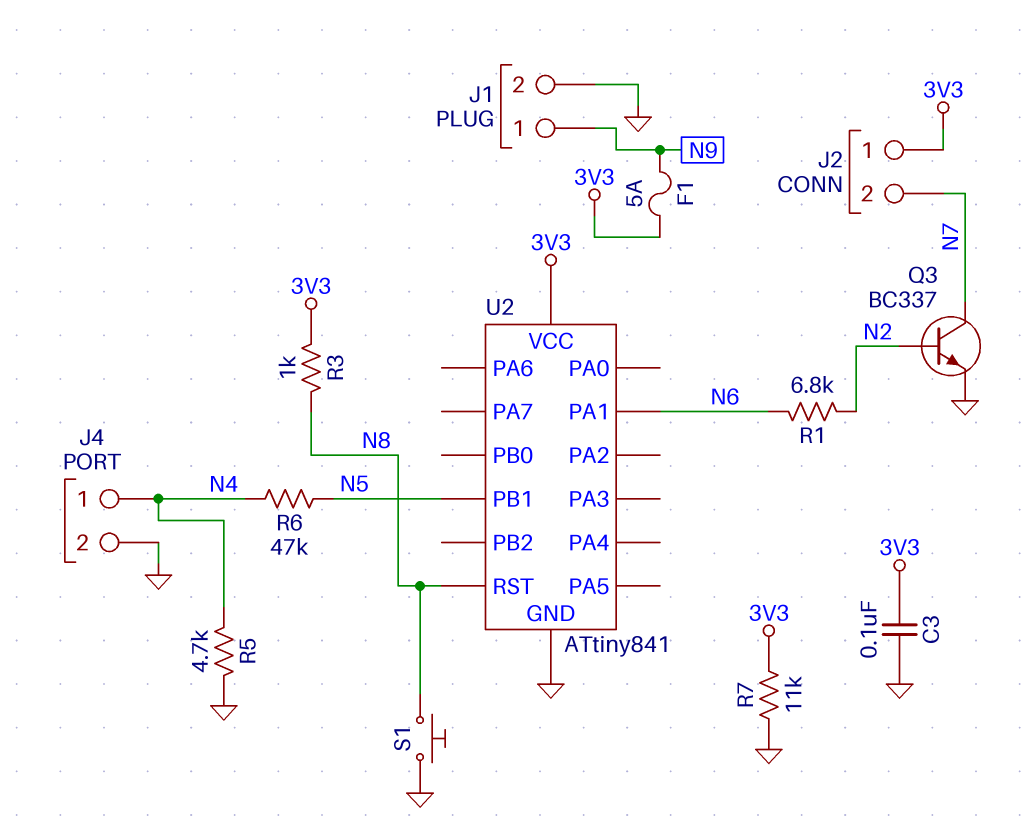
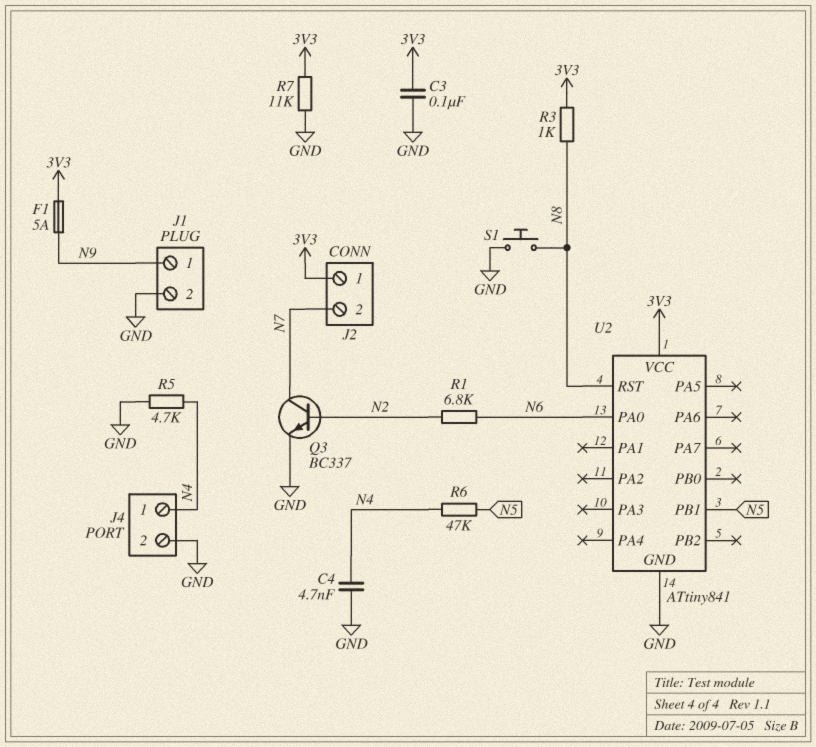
C4: none -> 4.7nF (GND, N4)
U2 pin PA0: none -> N6
U2 pin PA1: N6 -> none

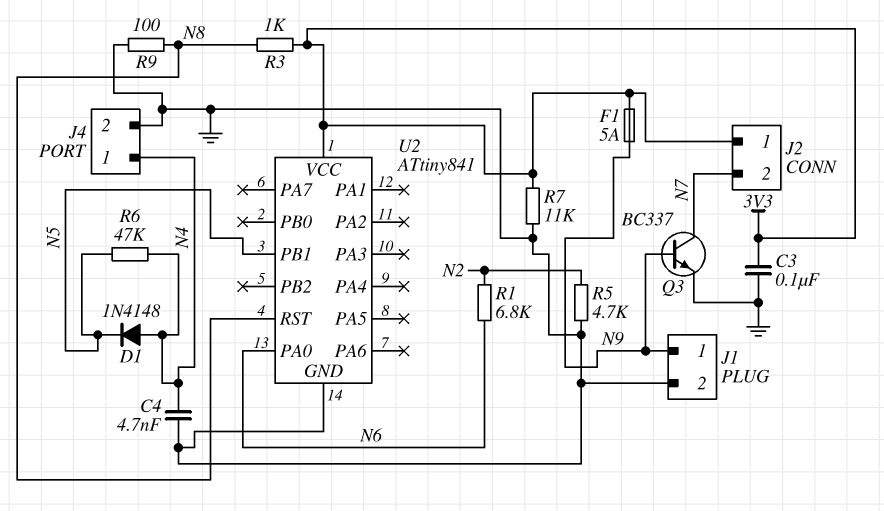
D1: none -> diode 1N4148 (A N4, K N5)
Q3: NPN BC337 (B N2, C N7, E GND) -> NPN BC337 (B N9, C N7, E GND)
R5: 4.7k (GND, N4) -> 4.7k (GND, N2)
R9: none -> 100 (GND, N8)
S1: button (GND, N8) -> none

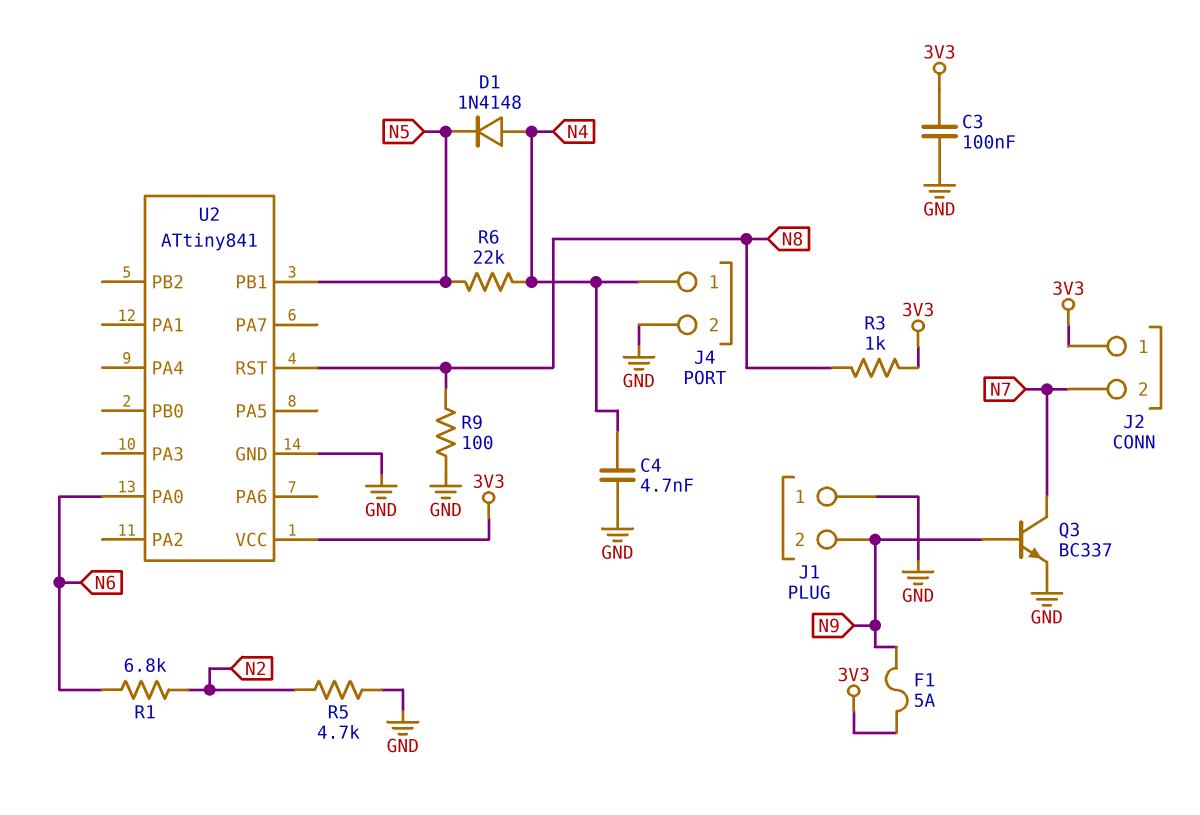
J1 pin 1: N9 -> GND
J1 pin 2: GND -> N9
R6: 47k (N4, N5) -> 22k (N4, N5)
R7: 11k (3V3, GND) -> none

